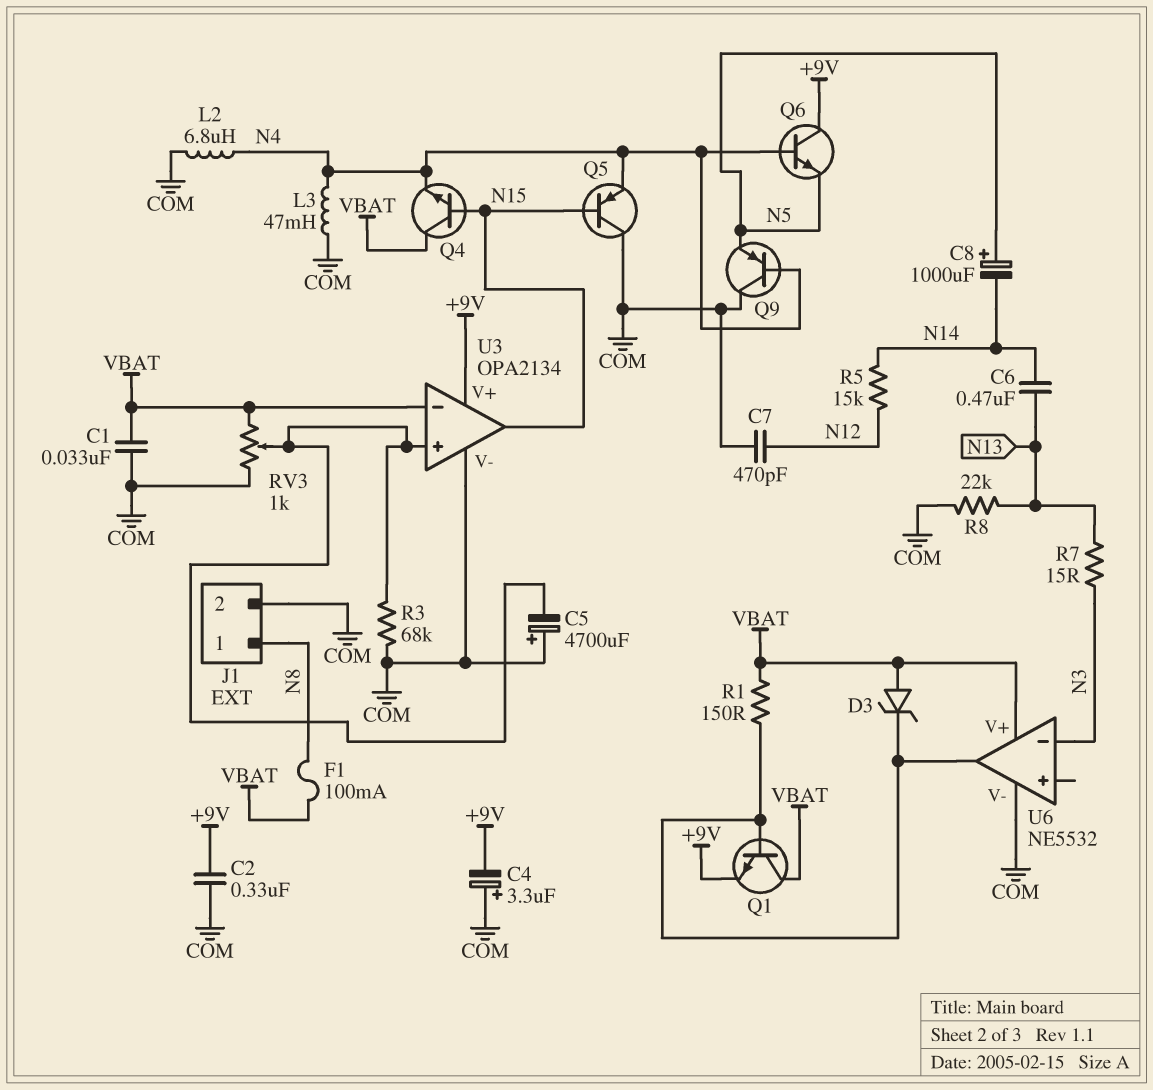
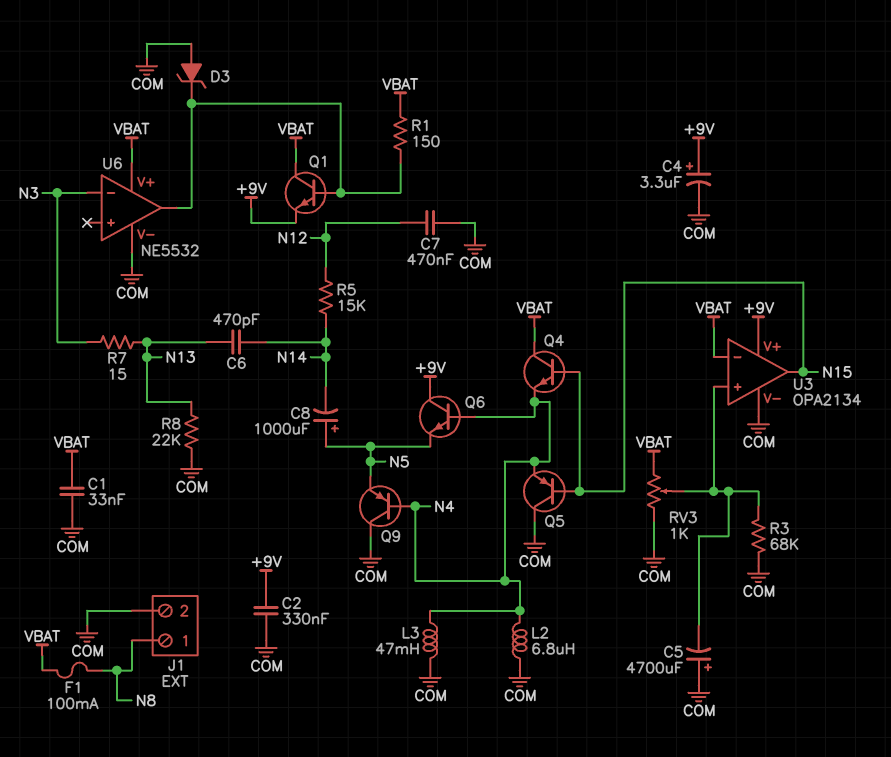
C4: 3.3uF (plus COM, minus +9V) -> 3.3uF (plus +9V, minus COM)
C6: 470nF (N13, N14) -> 470pF (N13, N14)
C7: 470pF (COM, N12) -> 470nF (COM, N12)
D3: zener (A VBAT, K U6/out) -> zener (A COM, K U6/out)

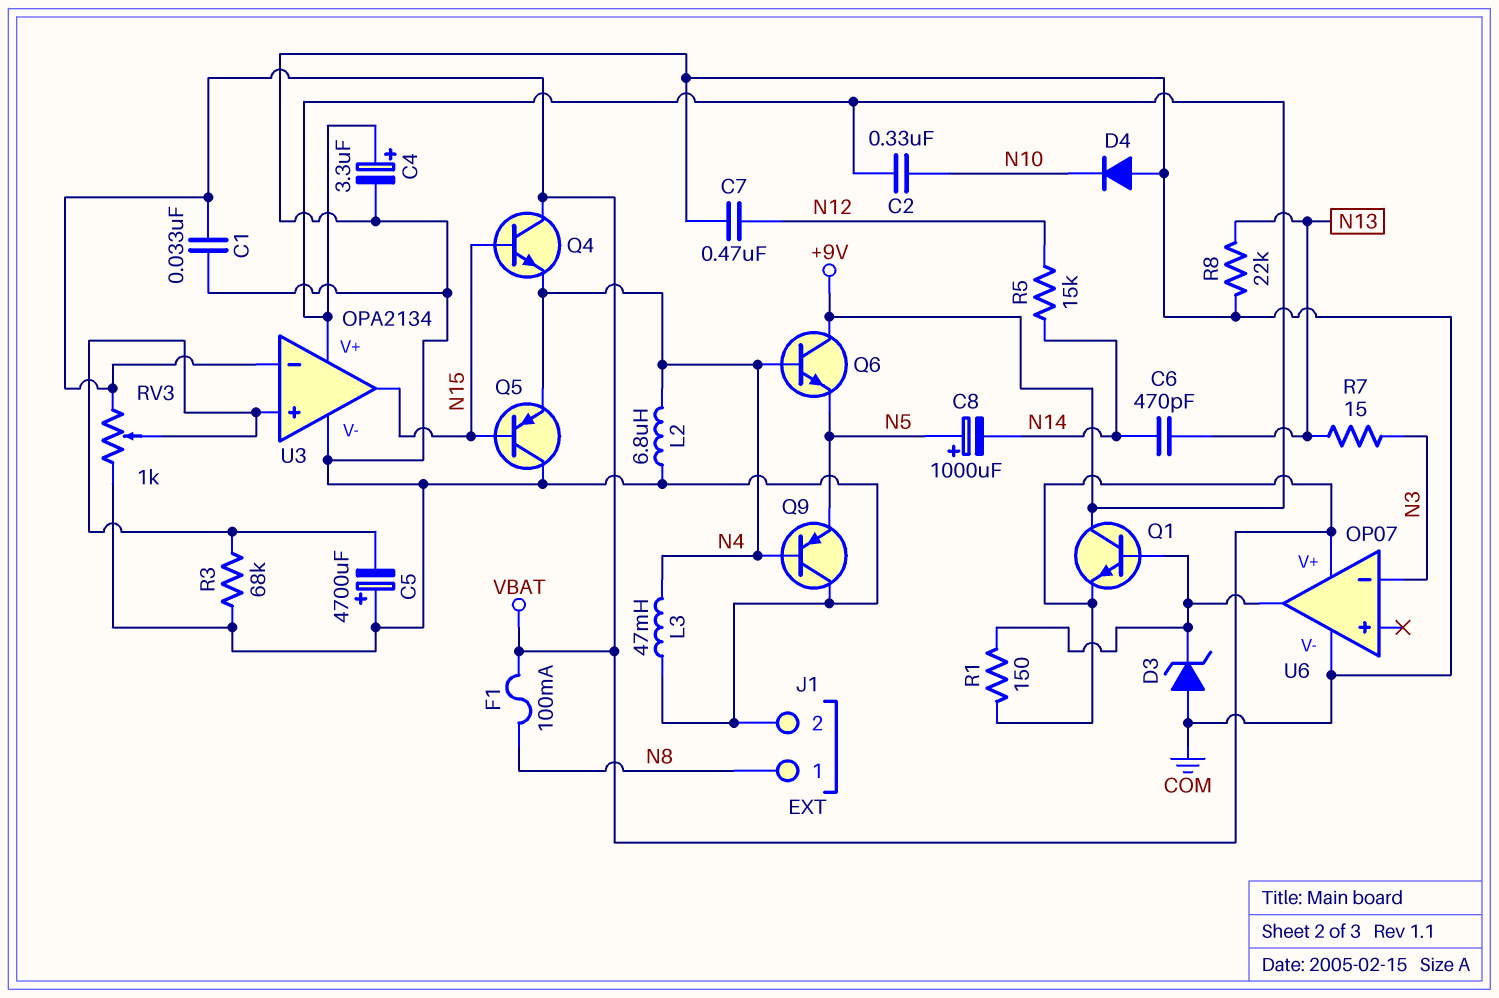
C2: 330nF (+9V, COM) -> 330nF (+9V, N10)
D4: none -> diode (A COM, K N10)
Q1: NPN (B U6/out, C VBAT, E +9V) -> NPN (B U6/out, C +9V, E VBAT)
U6: NE5532 -> OP07

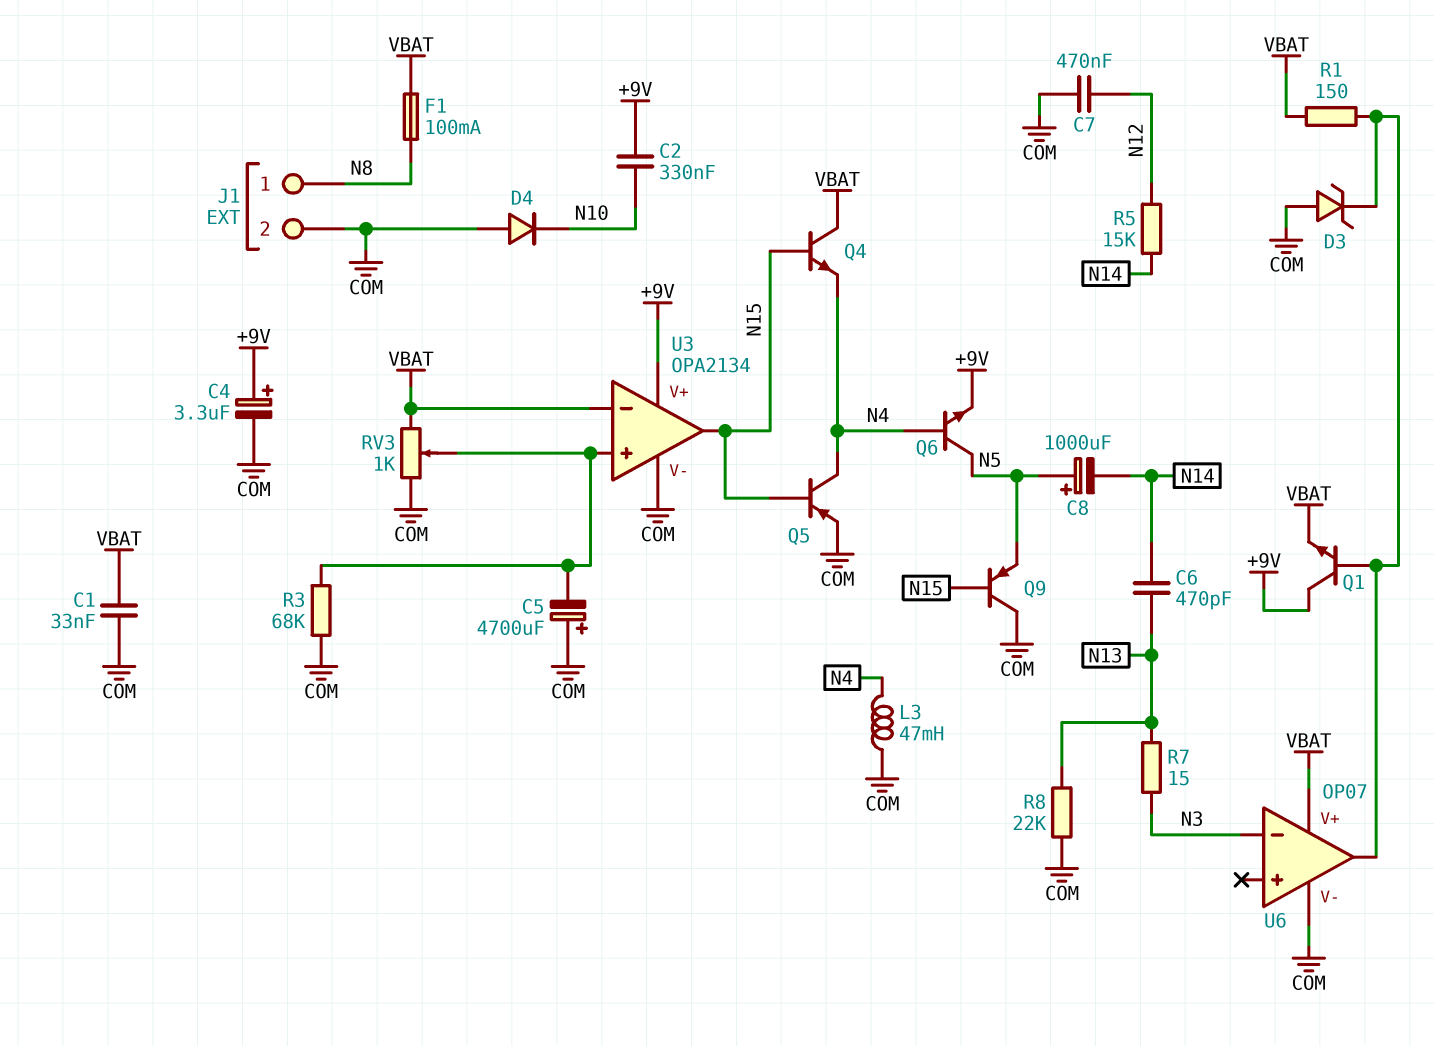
L2: 6.8uH (COM, N4) -> none
Q5: PNP (B N15, C COM, E N4) -> PNP (B N15, C N4, E COM)
Q6: NPN (B N4, C +9V, E N5) -> NPN (B N4, C N5, E +9V)
Q9: PNP (B N4, C COM, E N5) -> PNP (B N15, C COM, E N5)

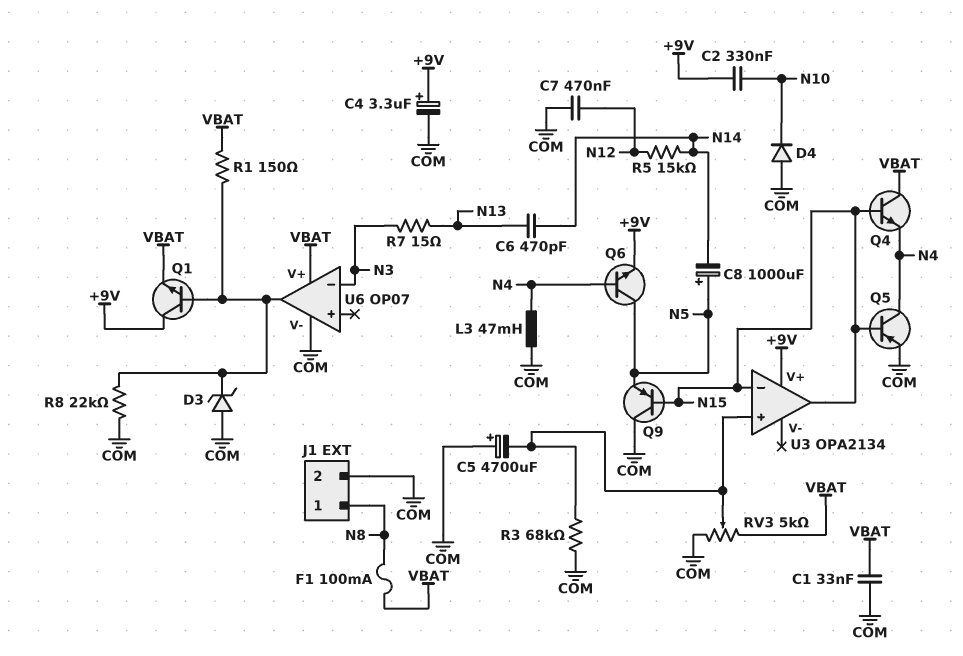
R8: 22k (COM, N13) -> 22k (COM, U6/out)
RV3: 1k (COM, VBAT, wiper U3/in+) -> 5k (COM, VBAT, wiper U3/in+)
U3 pin V-: COM -> none
U3 pin in-: VBAT -> N15

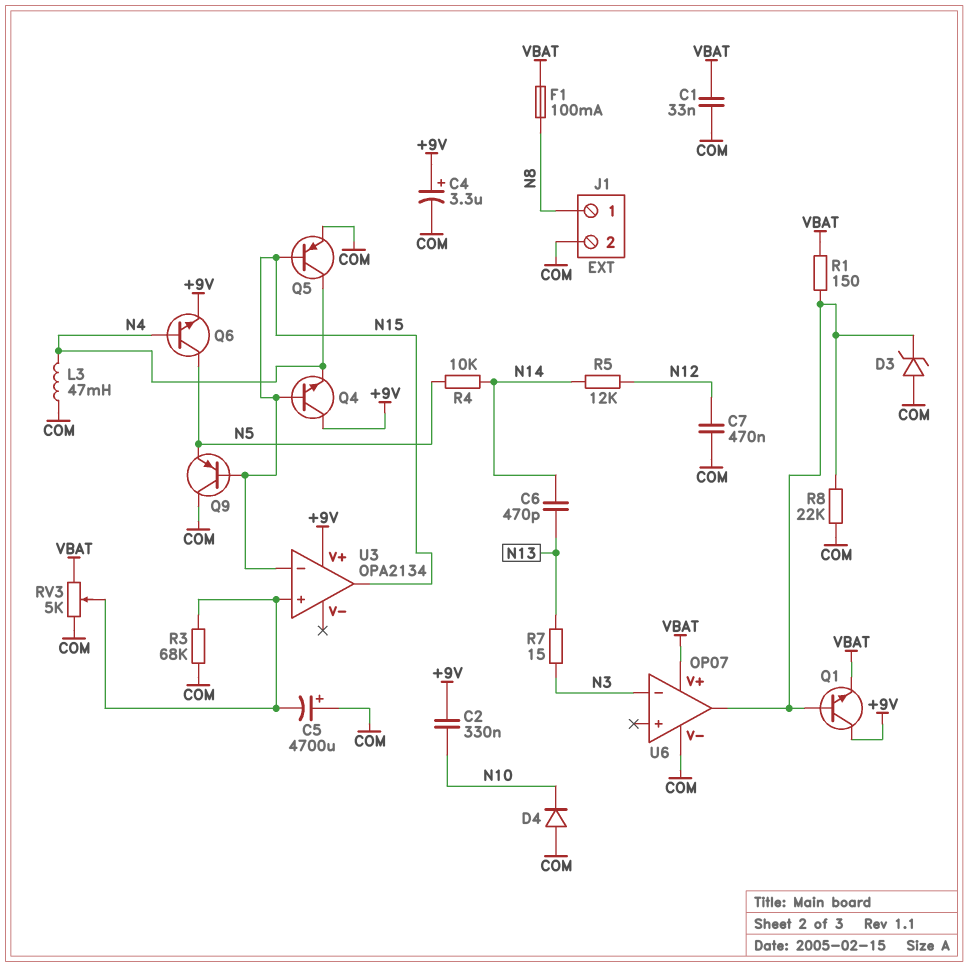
C8: 1000uF (plus N5, minus N14) -> none
Q4: NPN (B N15, C VBAT, E N4) -> NPN (B N15, C +9V, E N4)
R4: none -> 10k (N5, N14)
R5: 15k (N12, N14) -> 12k (N12, N14)

